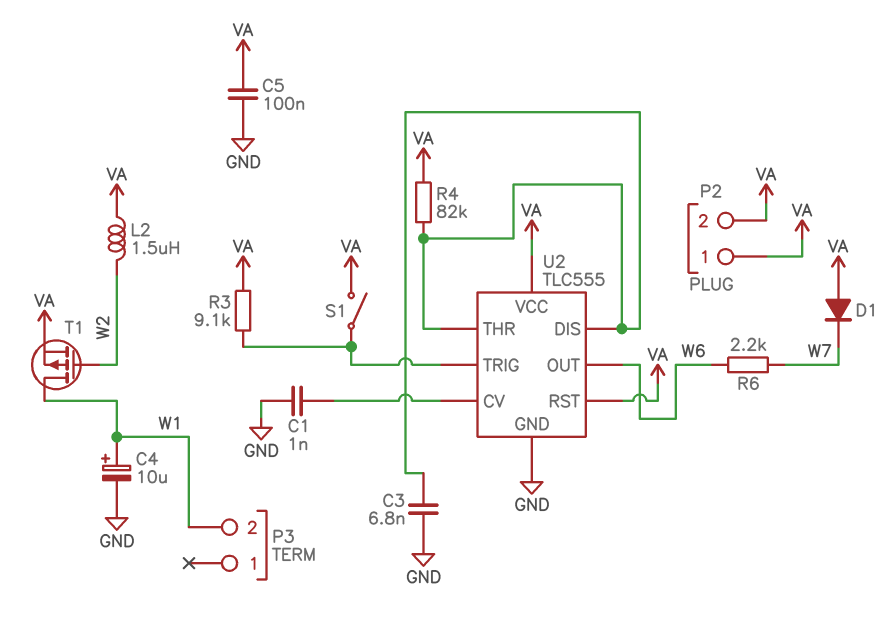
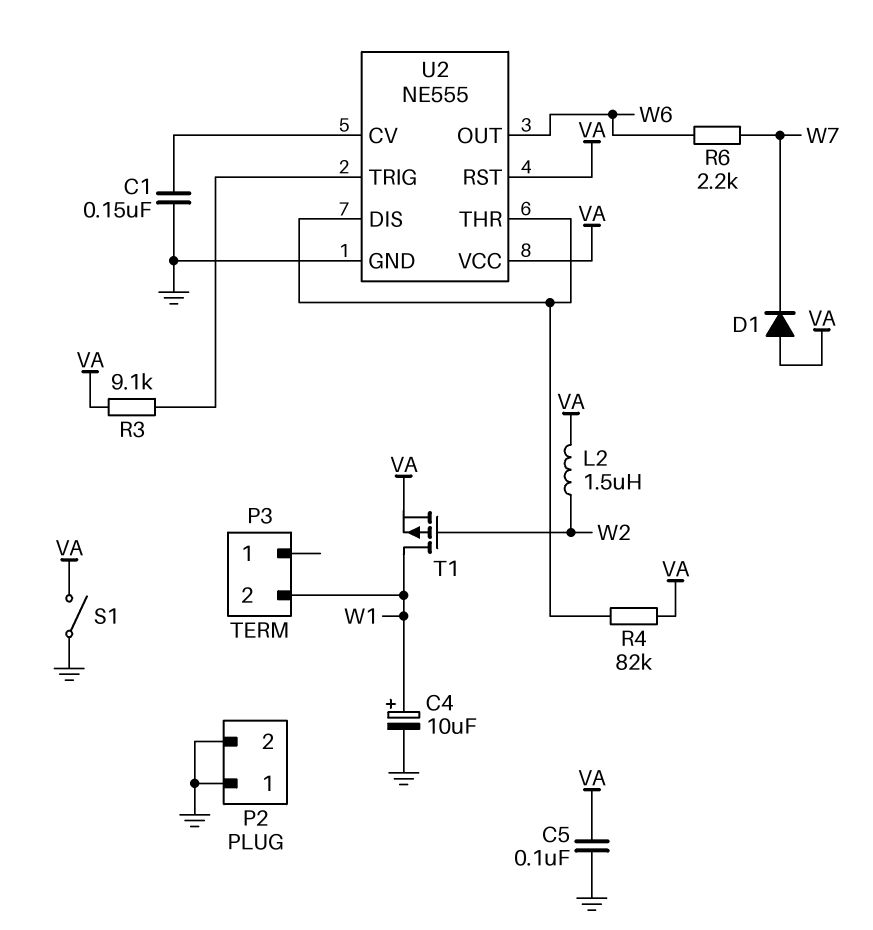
C1: 1nF (GND, U2/CV) -> 150nF (GND, U2/CV)
C3: 6.8nF (GND, U2/DIS) -> none
P2 pin 1: VA -> GND
P2 pin 2: VA -> GND
S1: switch (U2/TRIG, VA) -> switch (GND, VA)
U2: TLC555 -> NE555

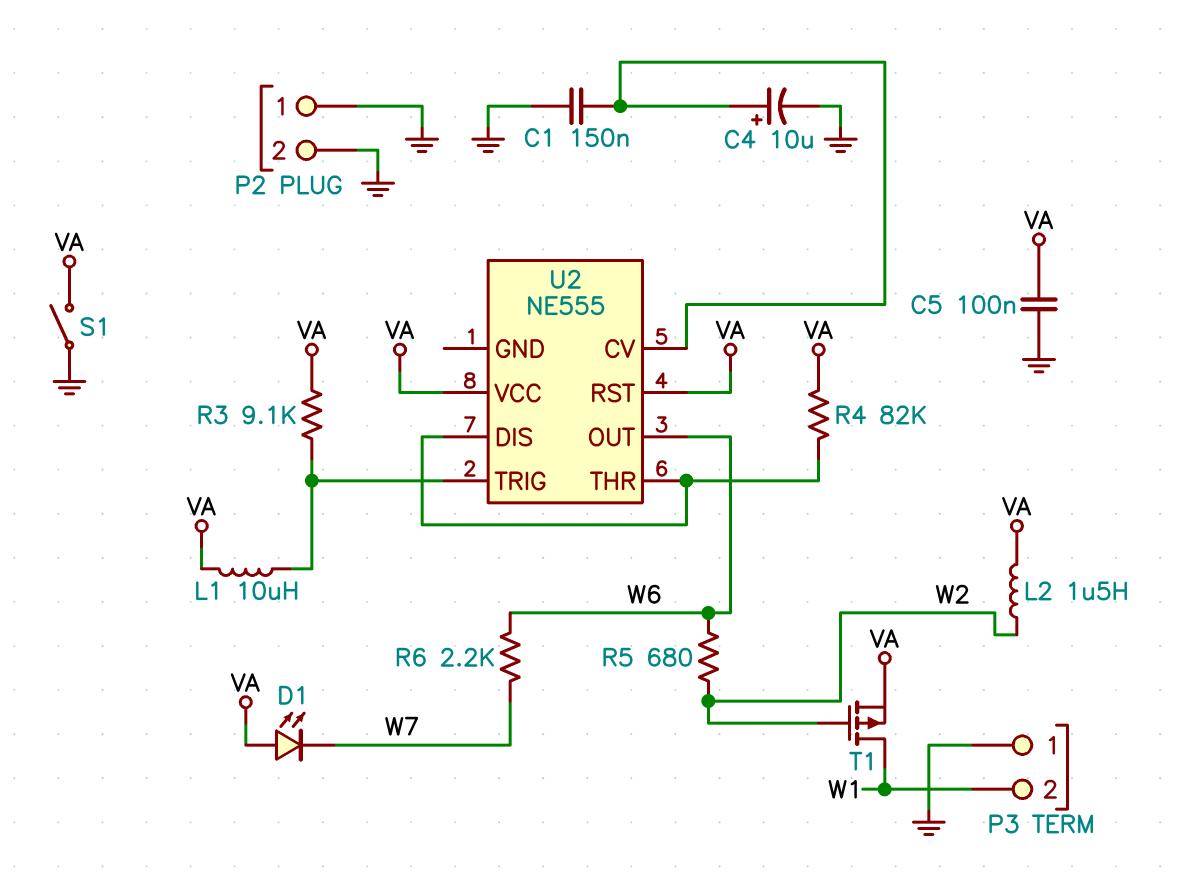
C4: 10uF (plus W1, minus GND) -> 10uF (plus U2/CV, minus GND)
D1: diode (A VA, K W7) -> LED (A VA, K W7)
L1: none -> 10uH (U2/TRIG, VA)
P3 pin 1: none -> GND
R5: none -> 680 (W2, W6)
U2 pin GND: GND -> none

